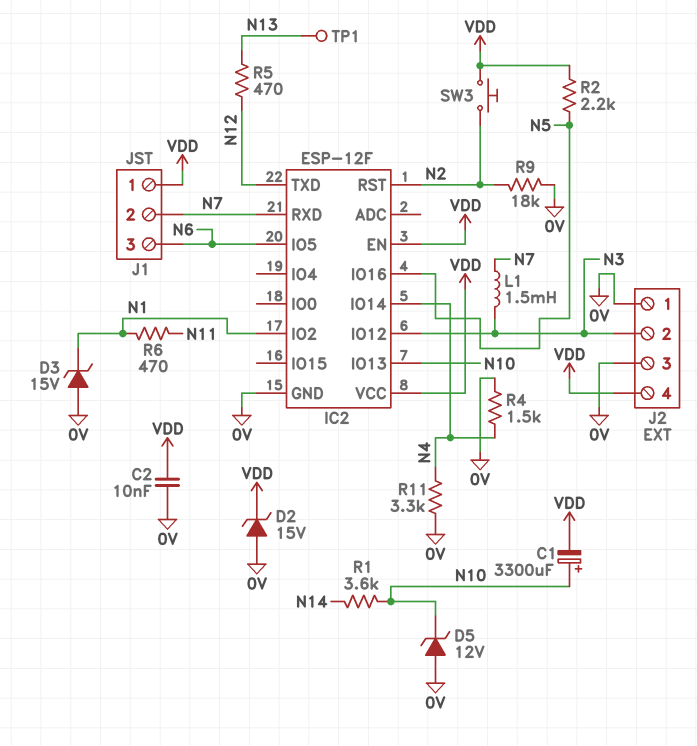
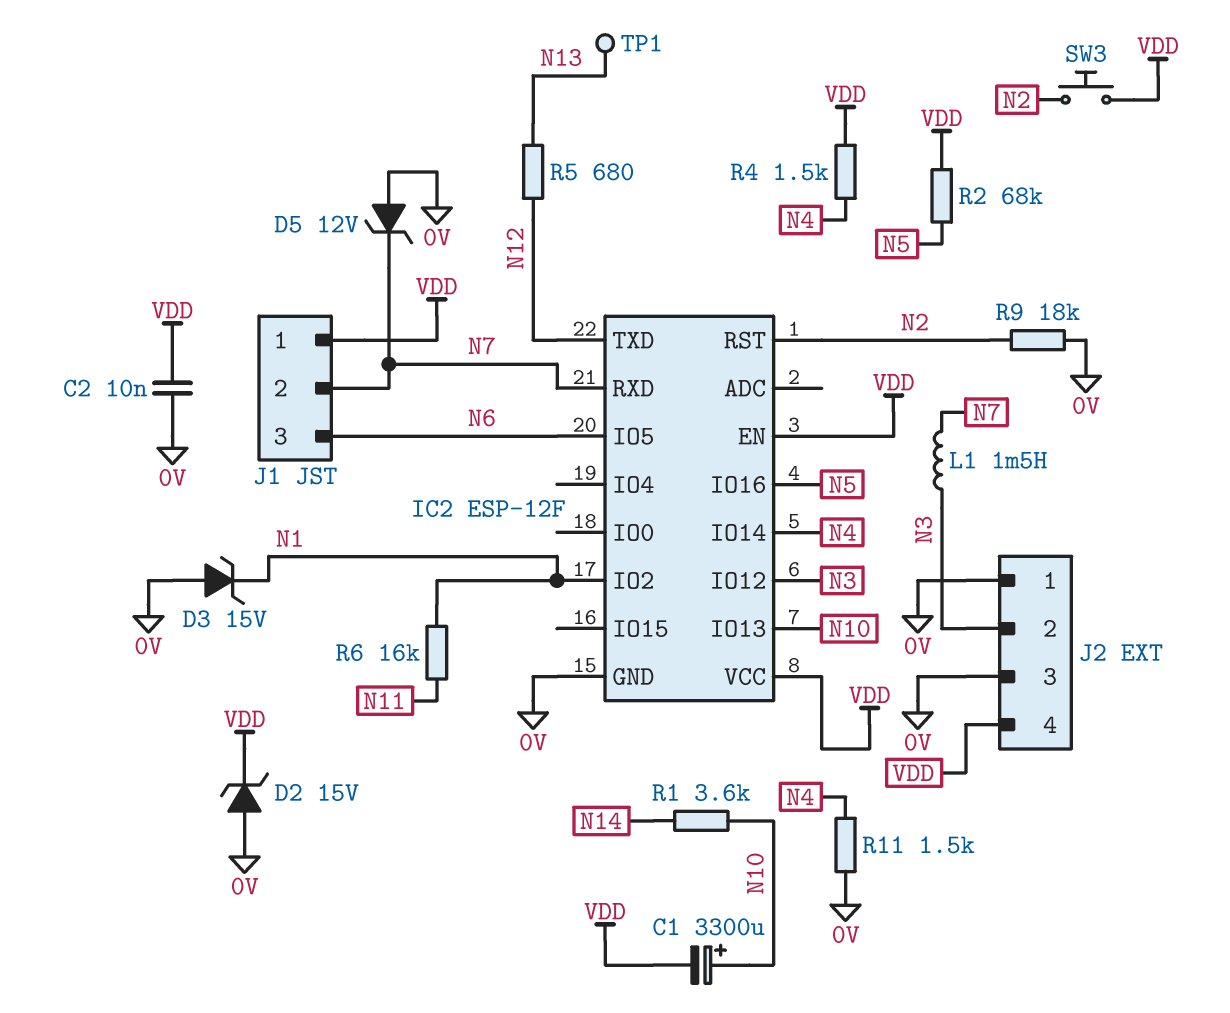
D5: zener 12V (A 0V, K N10) -> zener 12V (A 0V, K N7)
R2: 2.2k (N5, VDD) -> 68k (N5, VDD)
R4: 1.5k (0V, N4) -> 1.5k (N4, VDD)
R5: 470 (N12, N13) -> 680 (N12, N13)
R6: 470 (N1, N11) -> 16k (N1, N11)
R11: 3.3k (0V, N4) -> 1.5k (0V, N4)

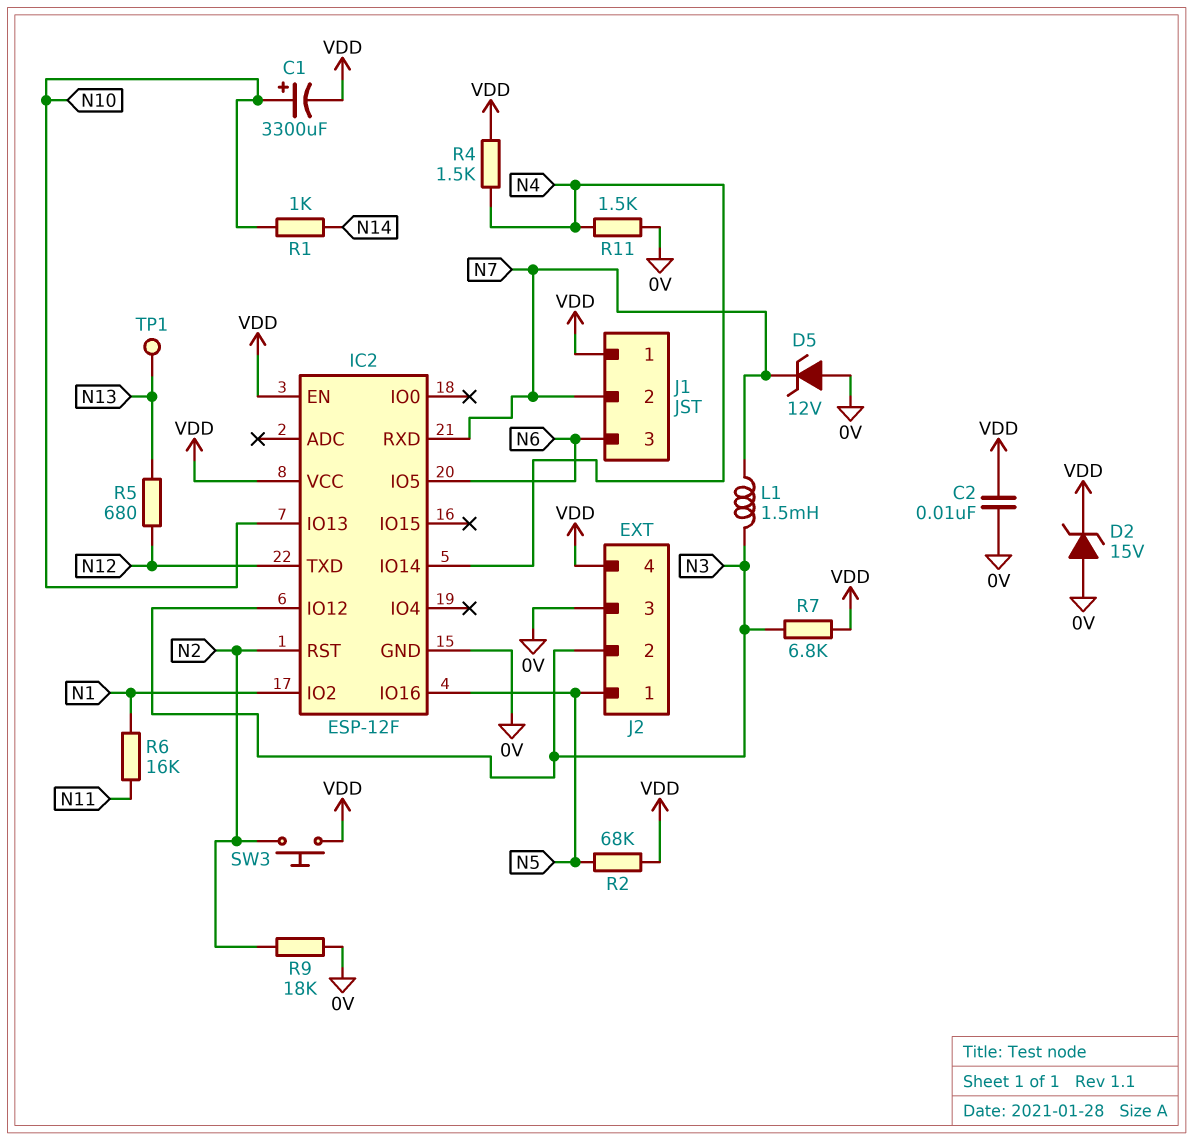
D3: zener 15V (A 0V, K N1) -> none
J2 pin 1: 0V -> N5
R1: 3.6k (N10, N14) -> 1k (N10, N14)
R7: none -> 6.8k (N3, VDD)

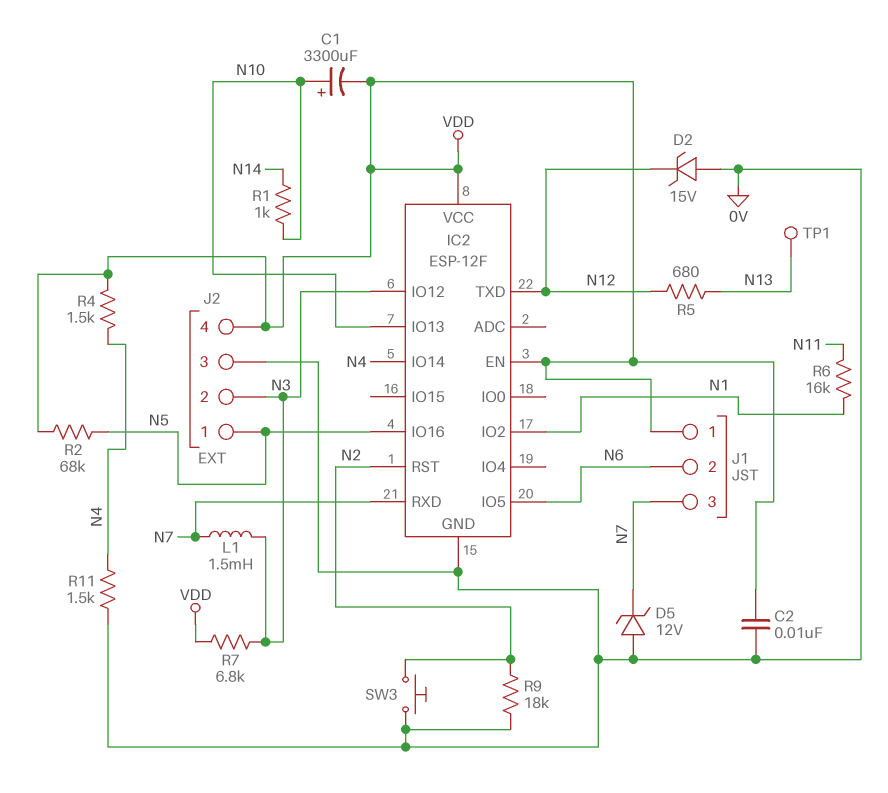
D2: zener 15V (A 0V, K VDD) -> zener 15V (A 0V, K N12)
J1 pin 2: N7 -> N6
J1 pin 3: N6 -> N7
SW3: button (N2, VDD) -> button (0V, N2)

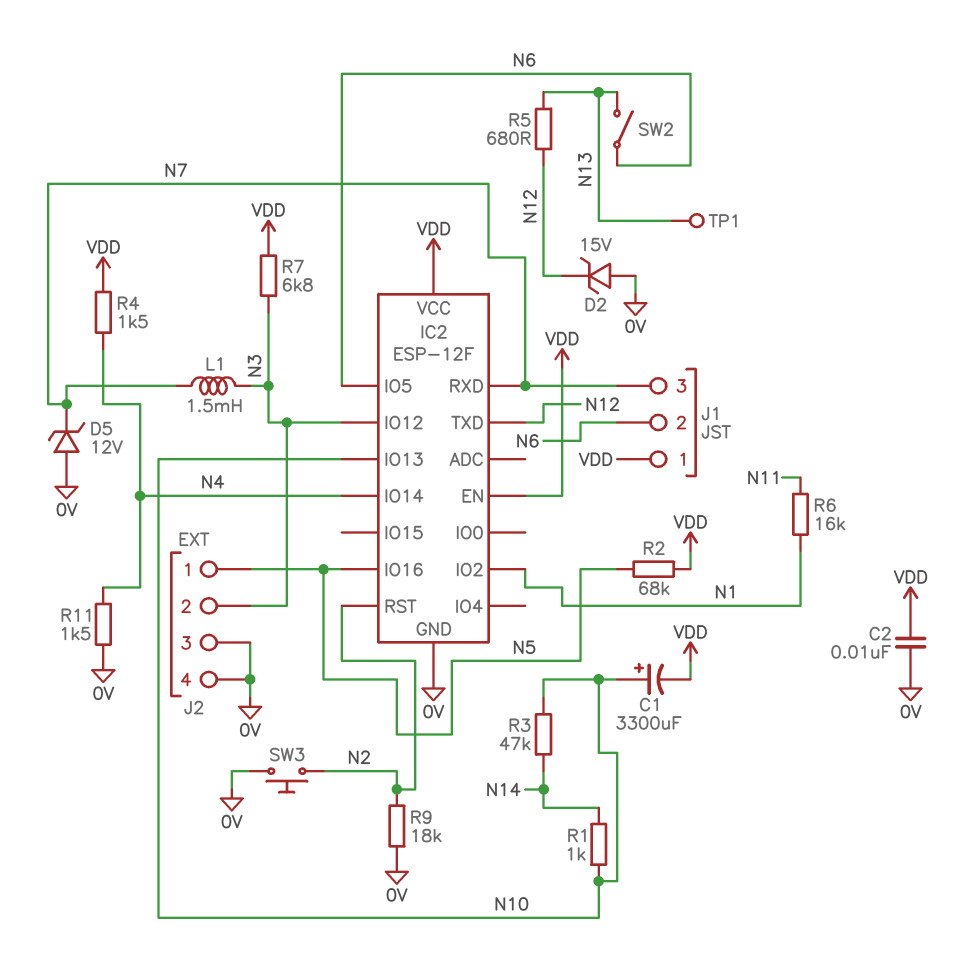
J2 pin 4: VDD -> 0V
R3: none -> 47k (N10, N14)
SW2: none -> switch (N6, N13)

